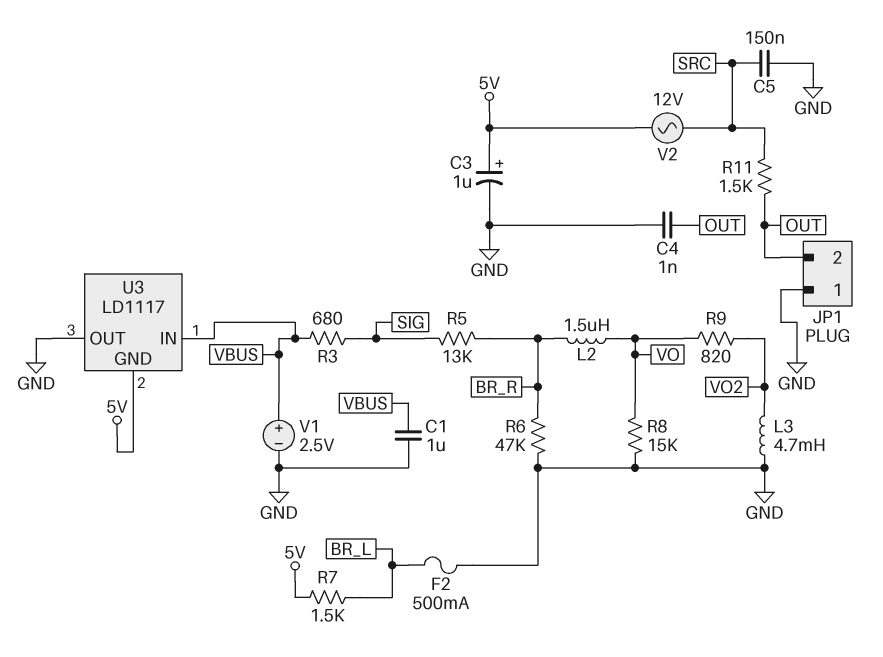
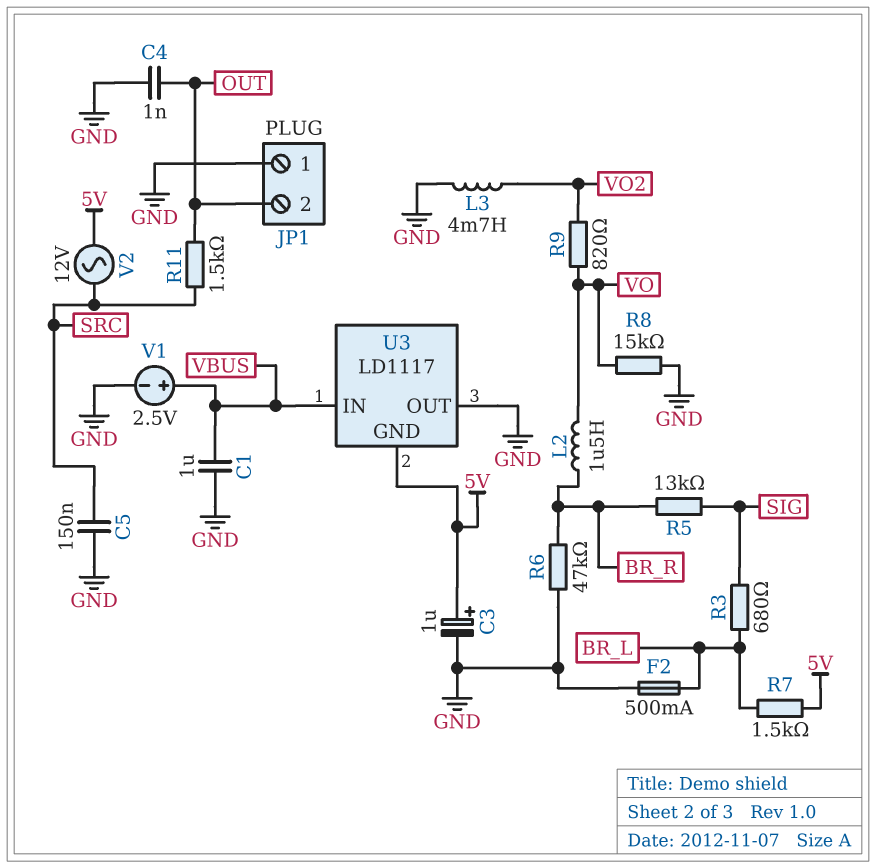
R3: 680 (SIG, VBUS) -> 680 (BR_L, SIG)

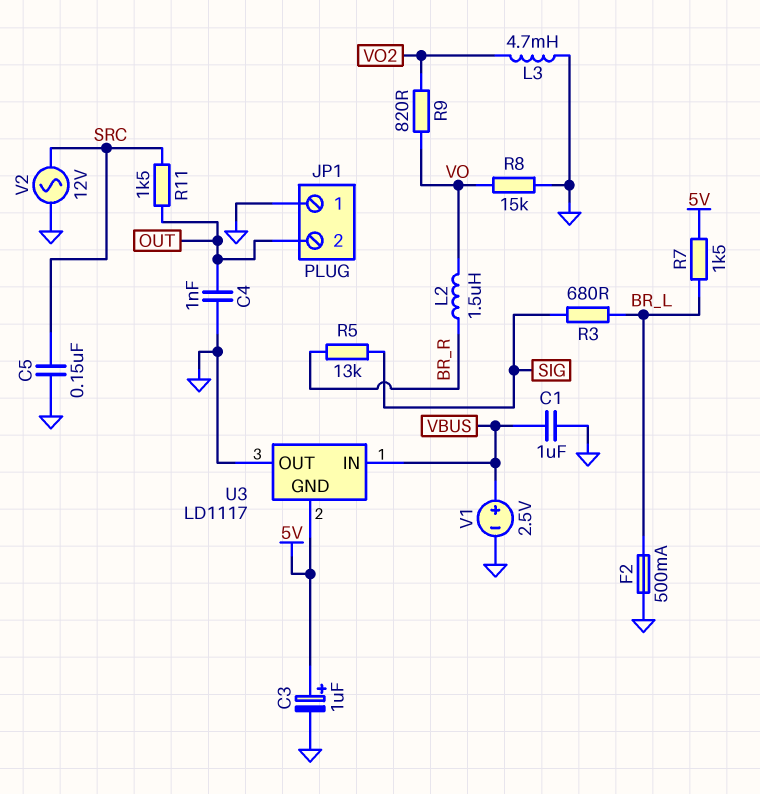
R6: 47k (BR_R, GND) -> none
V2: AC 12V (5V, SRC) -> AC 12V (GND, SRC)

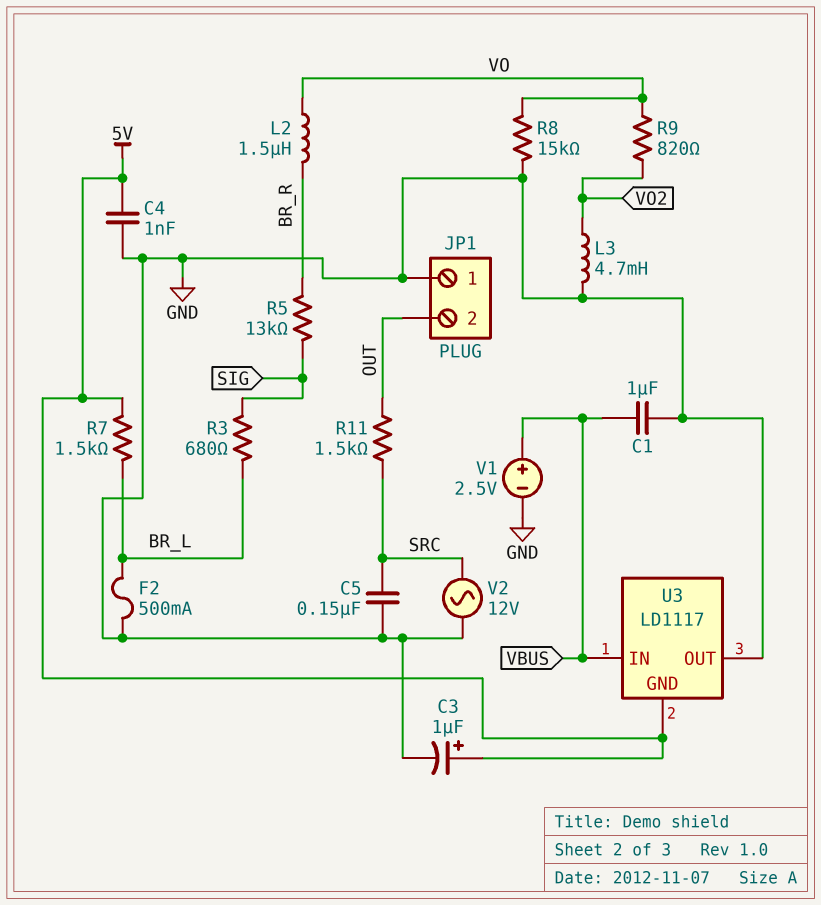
C4: 1nF (GND, OUT) -> 1nF (5V, GND)

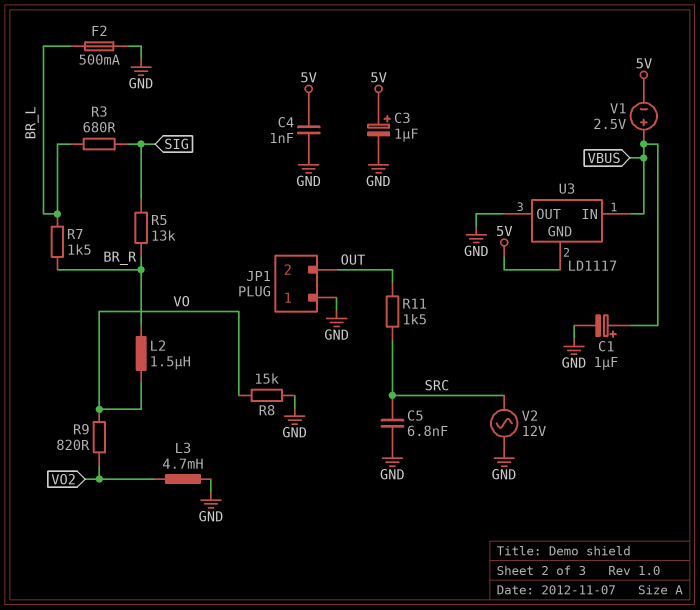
C1: 1uF (GND, VBUS) -> 1uF (plus VBUS, minus GND)
C5: 150nF (GND, SRC) -> 6.8nF (GND, SRC)
R7: 1.5k (5V, BR_L) -> 1.5k (BR_L, BR_R)
V1: 2.5V (plus VBUS, minus GND) -> 2.5V (plus VBUS, minus 5V)

